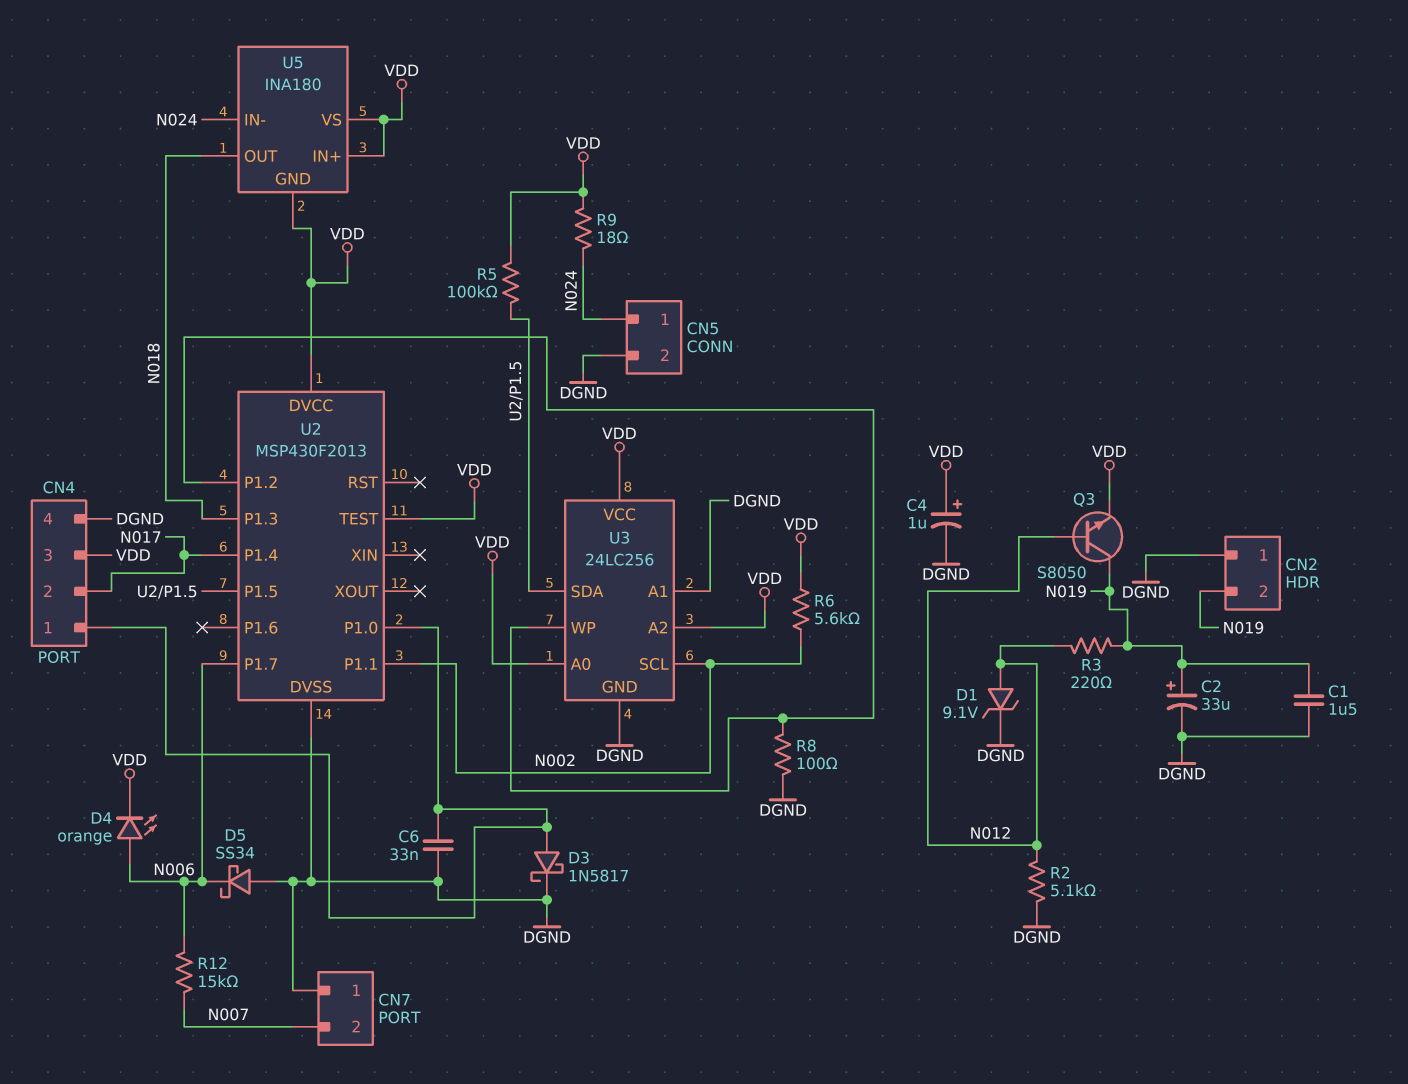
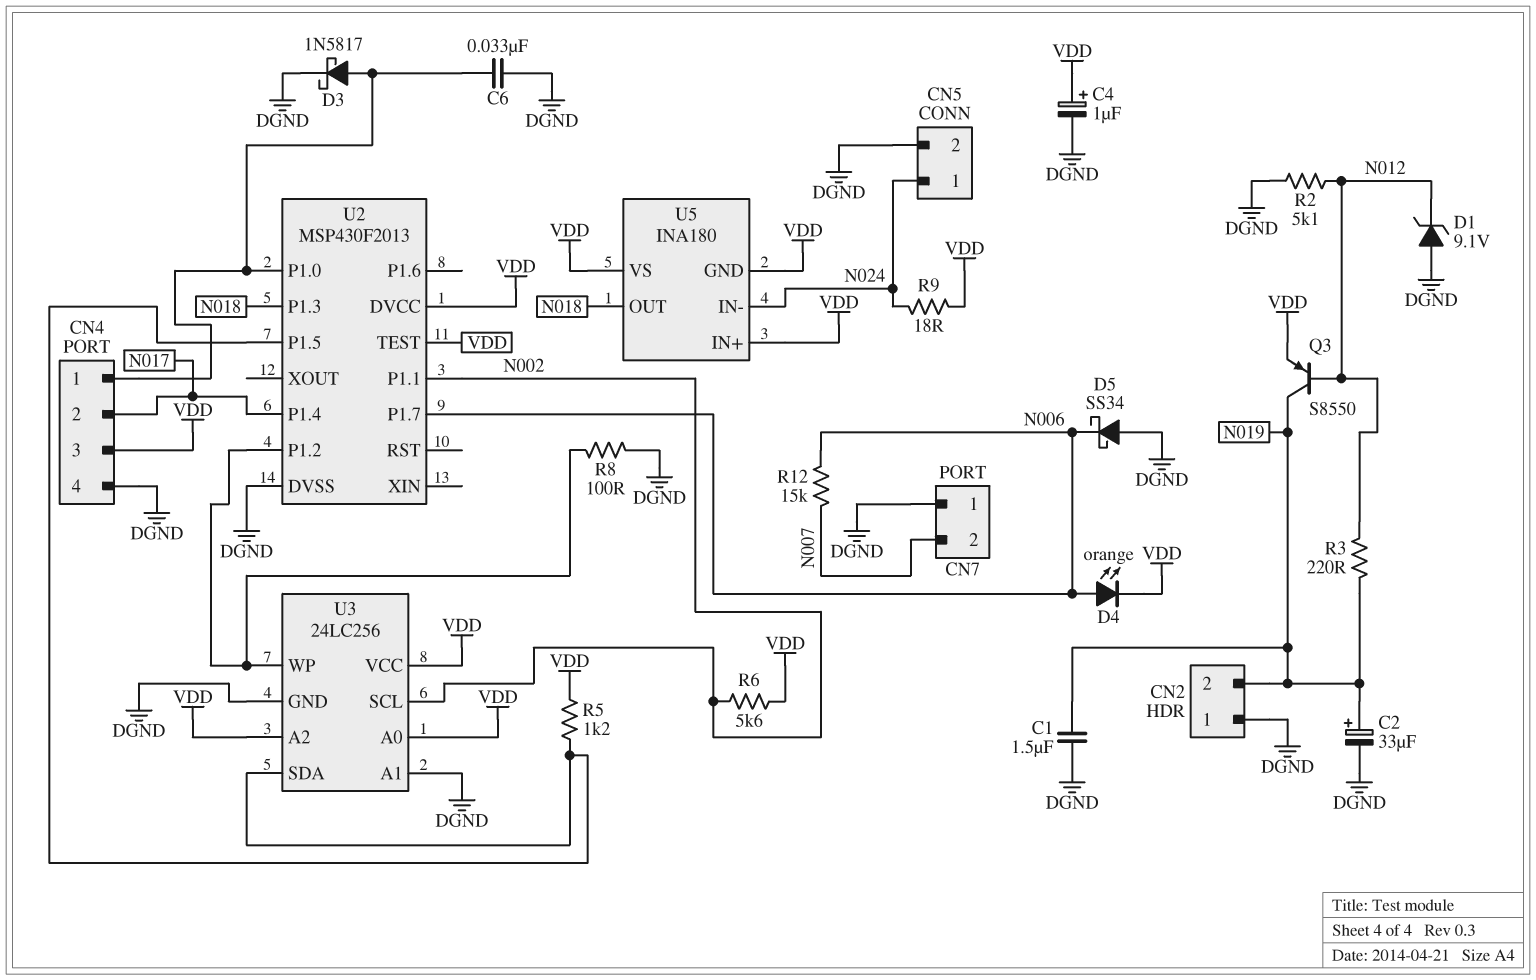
D1: zener 9.1V (A N012, K DGND) -> zener 9.1V (A DGND, K N012)
Q3: NPN S8050 (B N012, C N019, E VDD) -> PNP S8550 (B N012, C N019, E VDD)
R5: 100k (U2/P1.5, VDD) -> 1.2k (U2/P1.5, VDD)

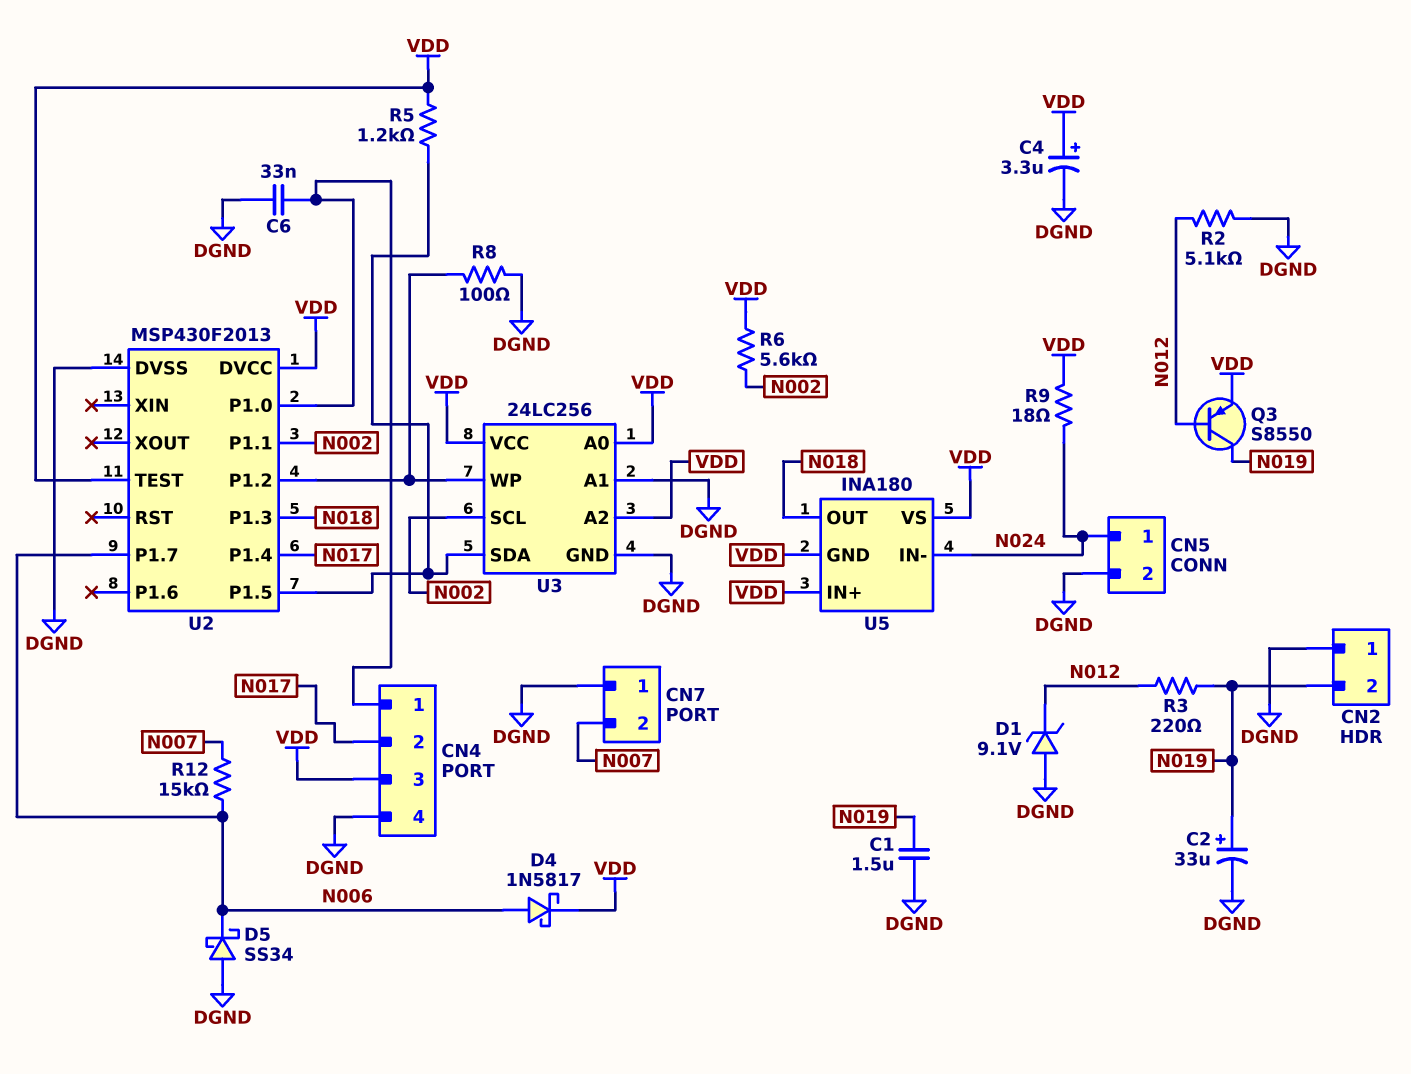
C4: 1uF (plus VDD, minus DGND) -> 3.3uF (plus VDD, minus DGND)
D3: schottky 1N5817 (A CN4/1, K DGND) -> none
D4: LED orange (A N006, K VDD) -> schottky 1N5817 (A N006, K VDD)

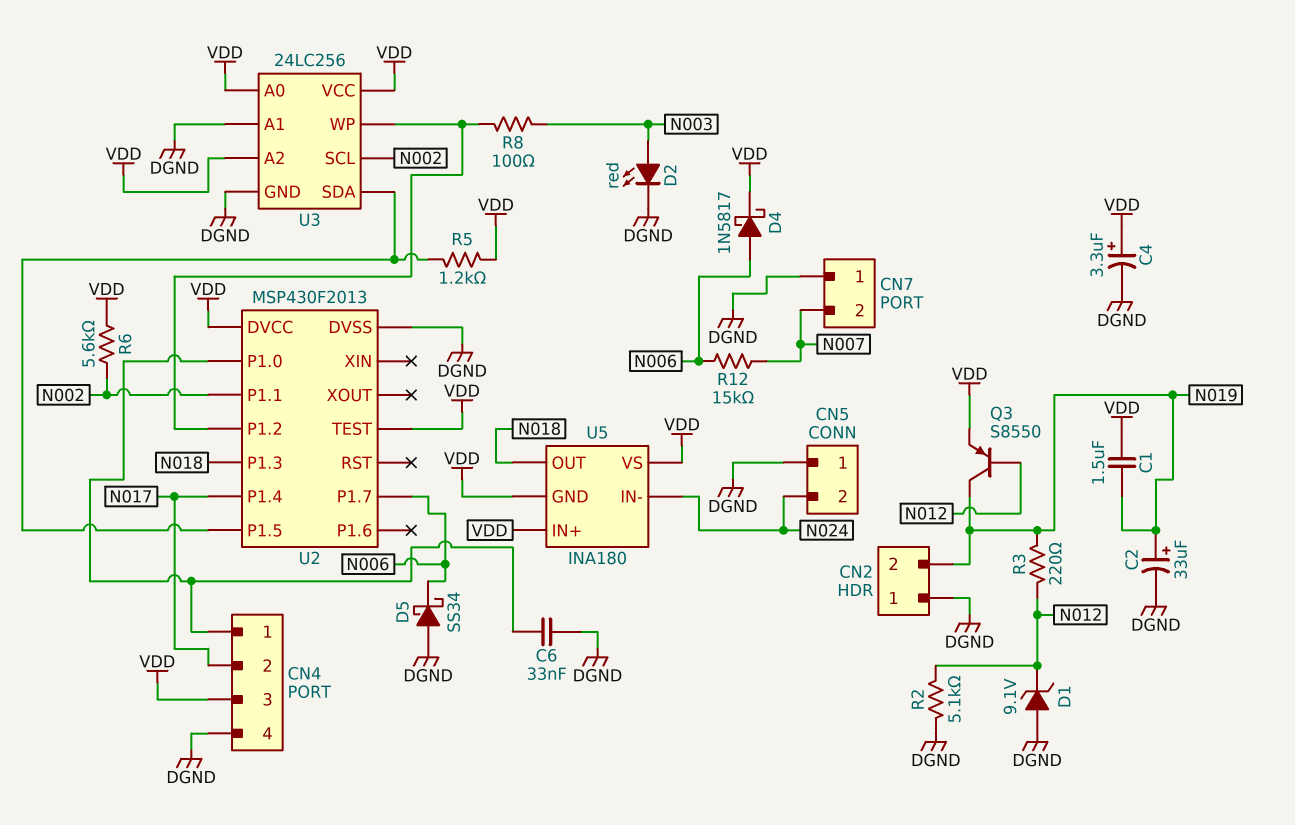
C1: 1.5uF (DGND, N019) -> 1.5uF (N019, VDD)
CN5 pin 1: N024 -> DGND
CN5 pin 2: DGND -> N024
D2: none -> LED red (A N003, K DGND)
R8: 100 (DGND, U2/P1.2) -> 100 (N003, U2/P1.2)
R9: 18 (N024, VDD) -> none

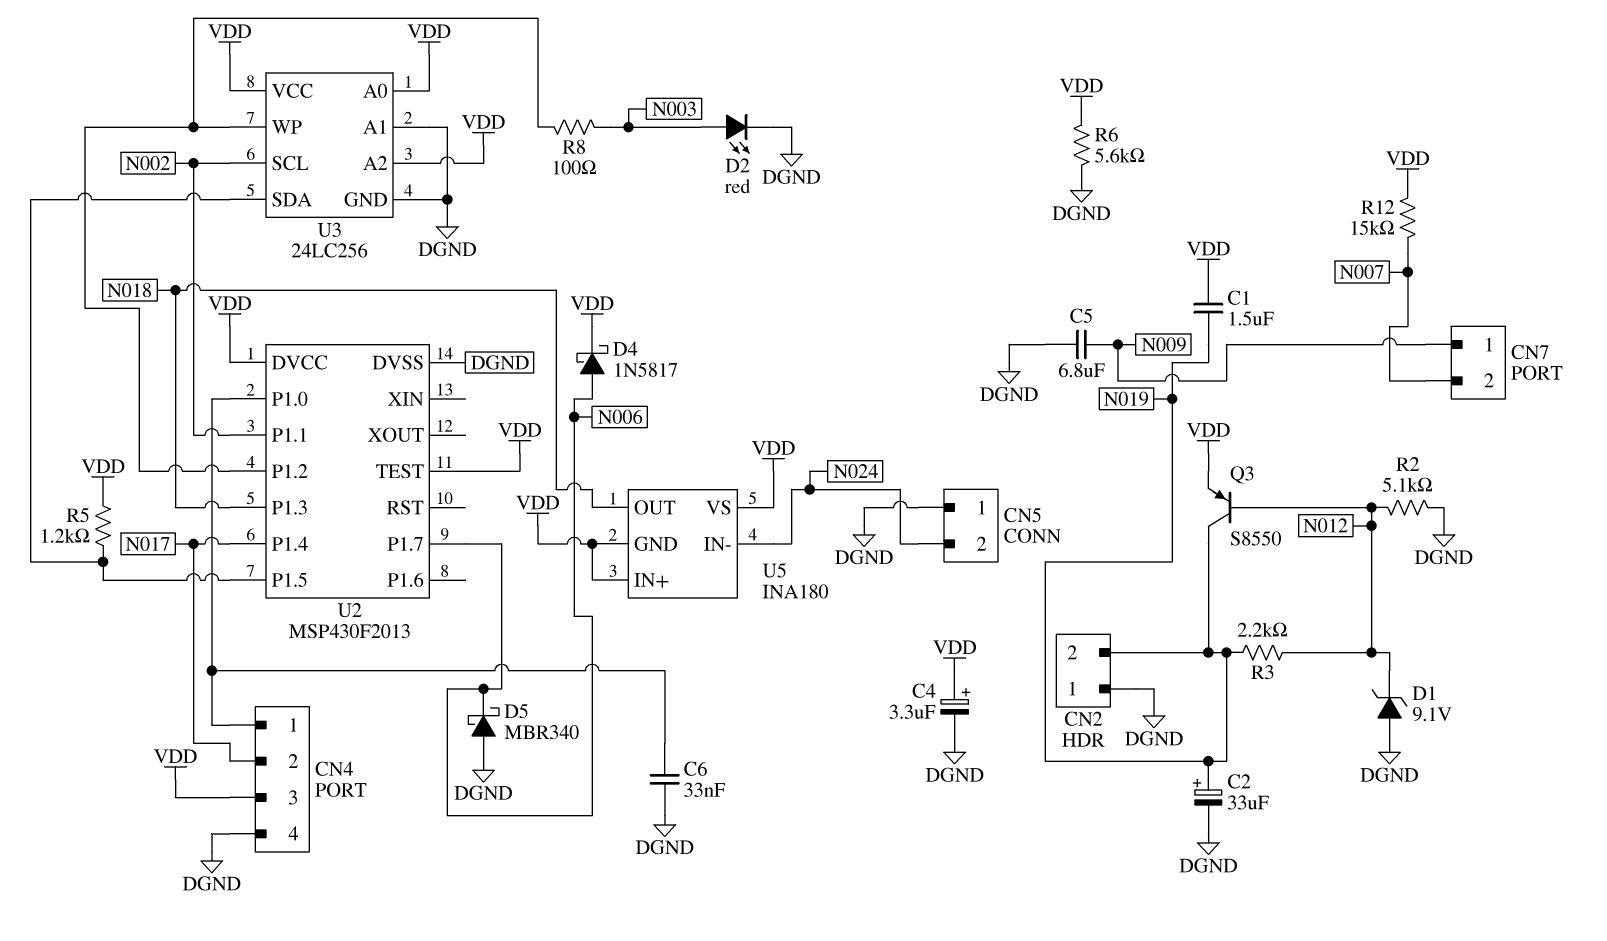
C5: none -> 6.8uF (DGND, N009)
CN7 pin 1: DGND -> N009
D5: schottky SS34 (A DGND, K N006) -> schottky MBR340 (A DGND, K N006)
R3: 220 (N012, N019) -> 2.2k (N012, N019)
R6: 5.6k (N002, VDD) -> 5.6k (DGND, VDD)
R12: 15k (N006, N007) -> 15k (N007, VDD)

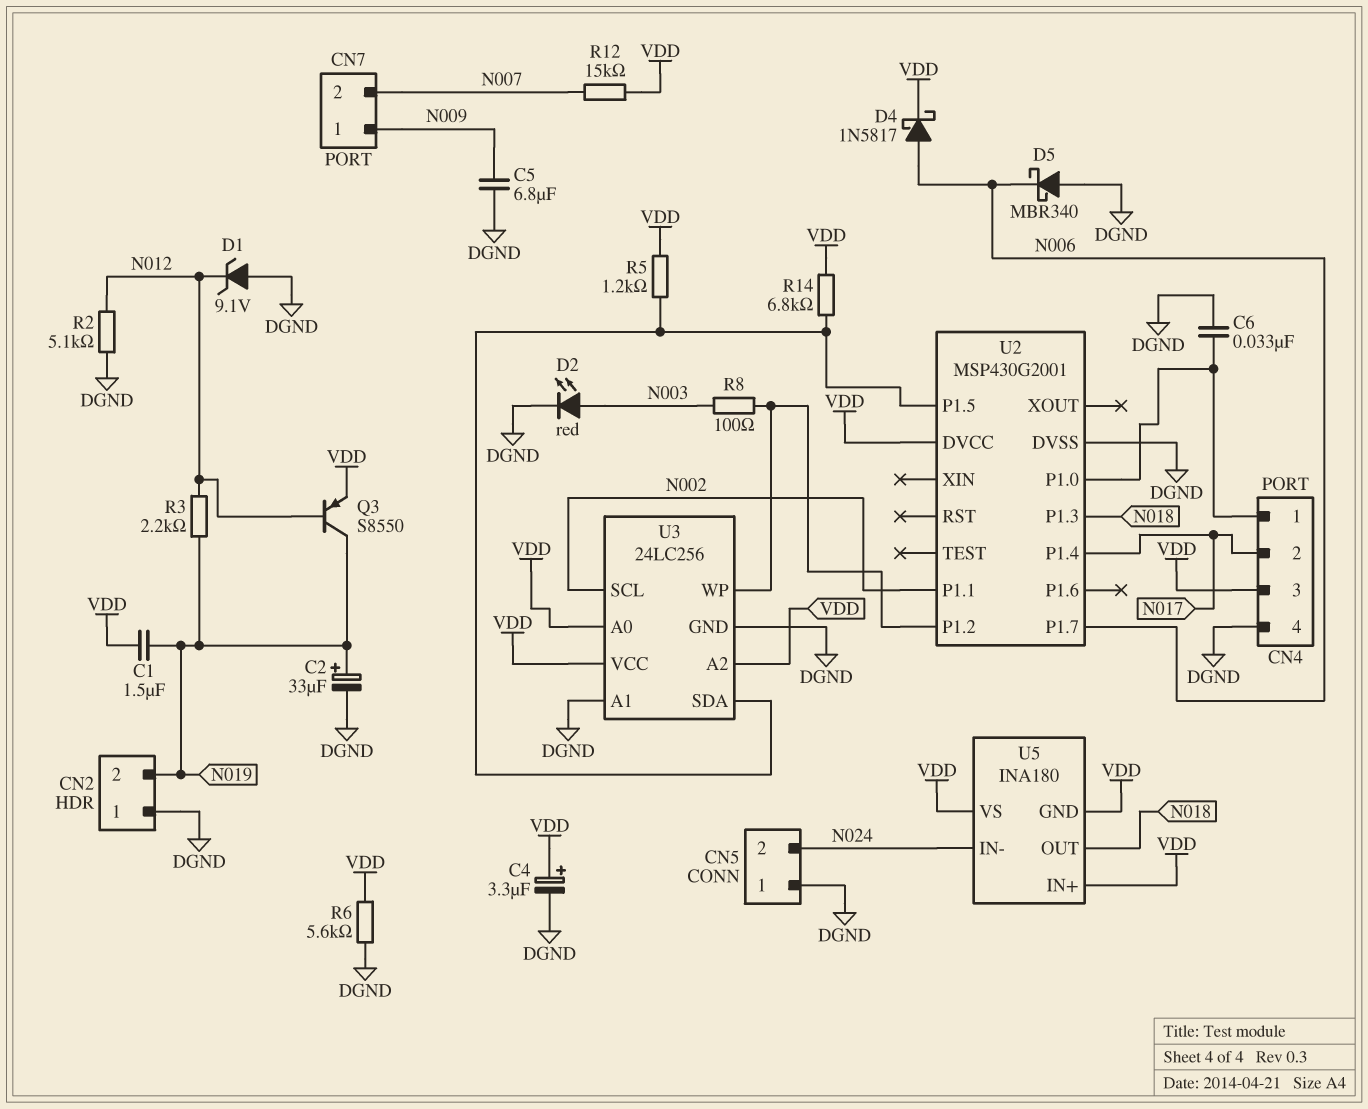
R14: none -> 6.8k (U2/P1.5, VDD)
U2: MSP430F2013 -> MSP430G2001
U2 pin TEST: VDD -> none

